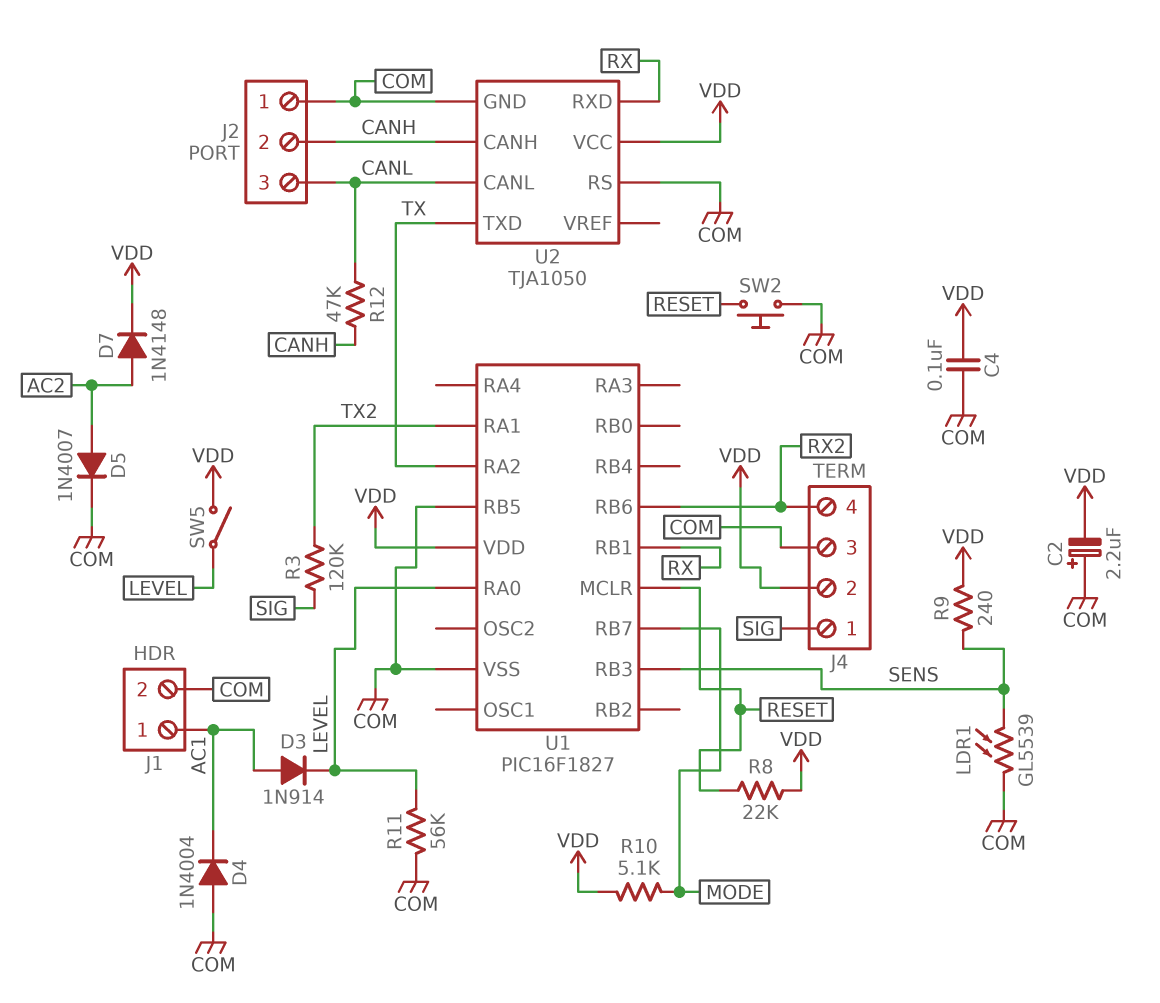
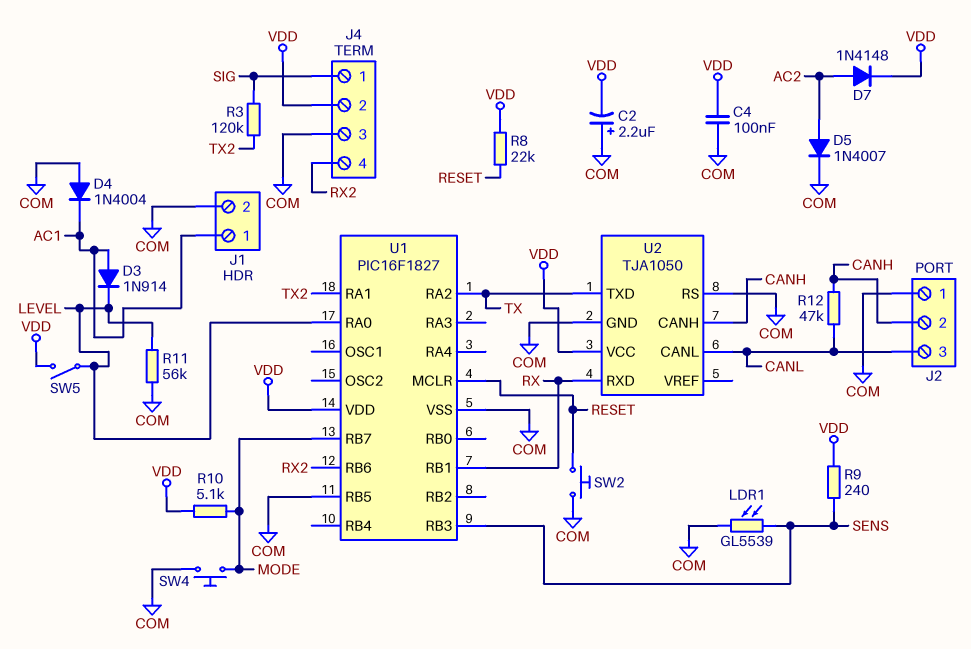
SW4: none -> button (COM, MODE)

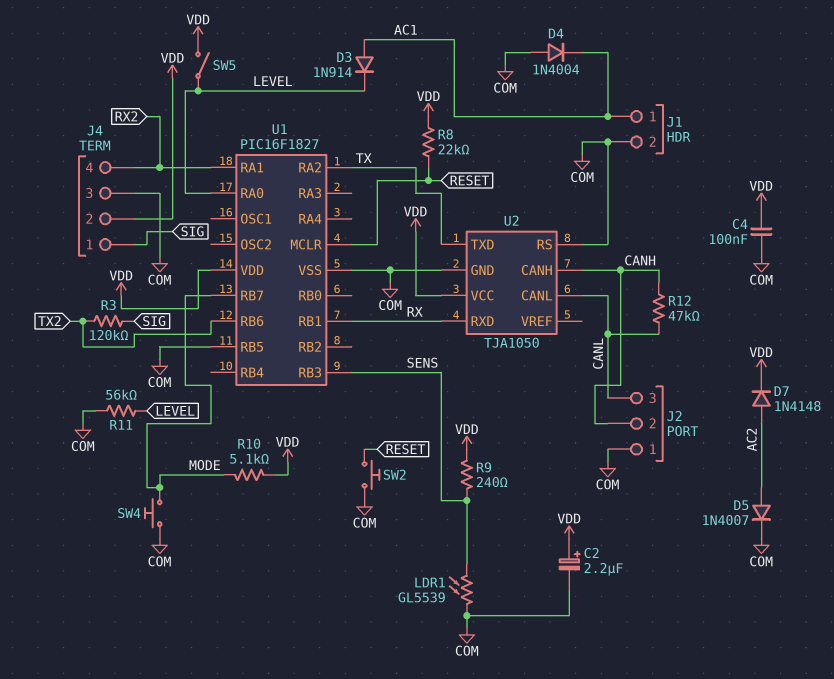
C2: 2.2uF (plus COM, minus VDD) -> 2.2uF (plus VDD, minus COM)
U1 pin RA1: TX2 -> RX2
U1 pin RB6: RX2 -> TX2

